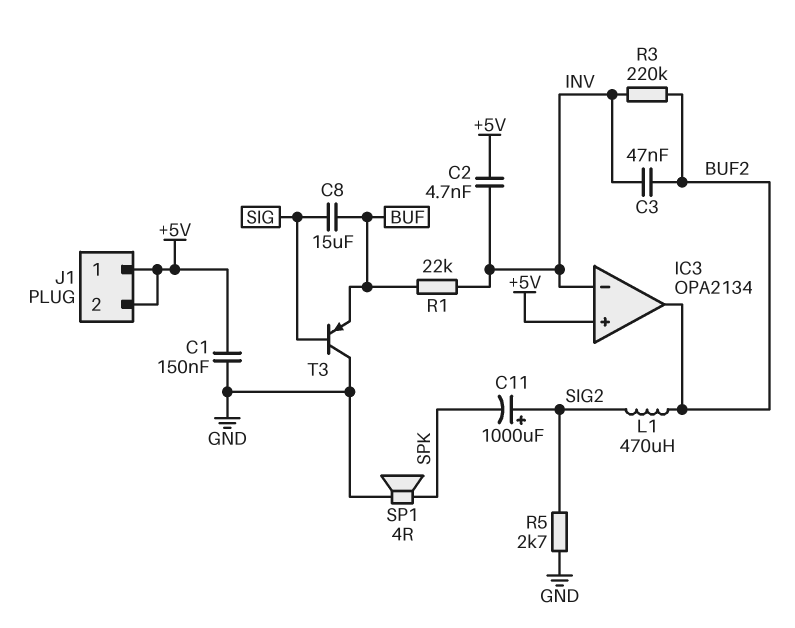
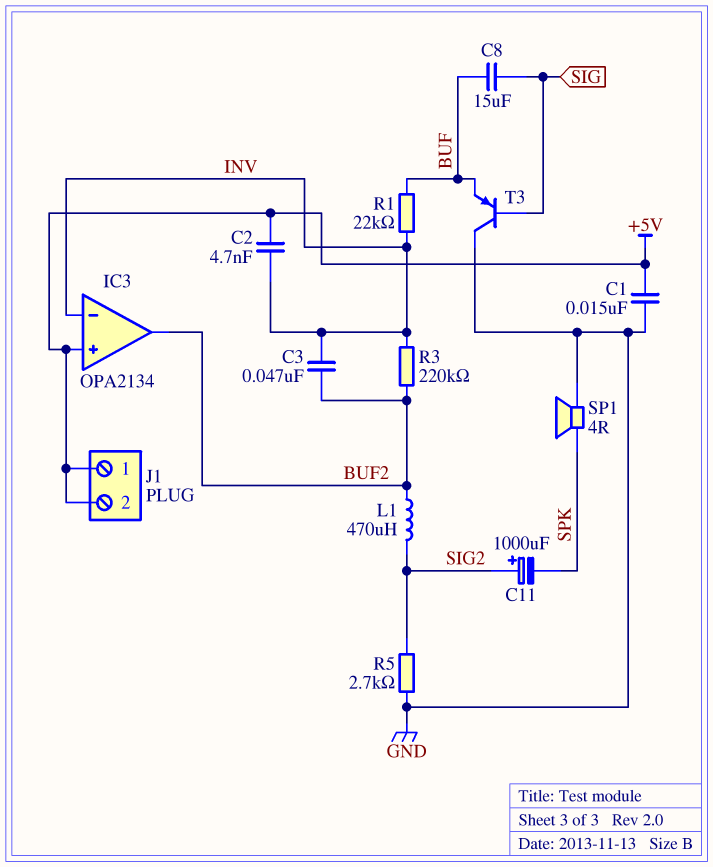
C1: 150nF (+5V, GND) -> 15nF (+5V, GND)

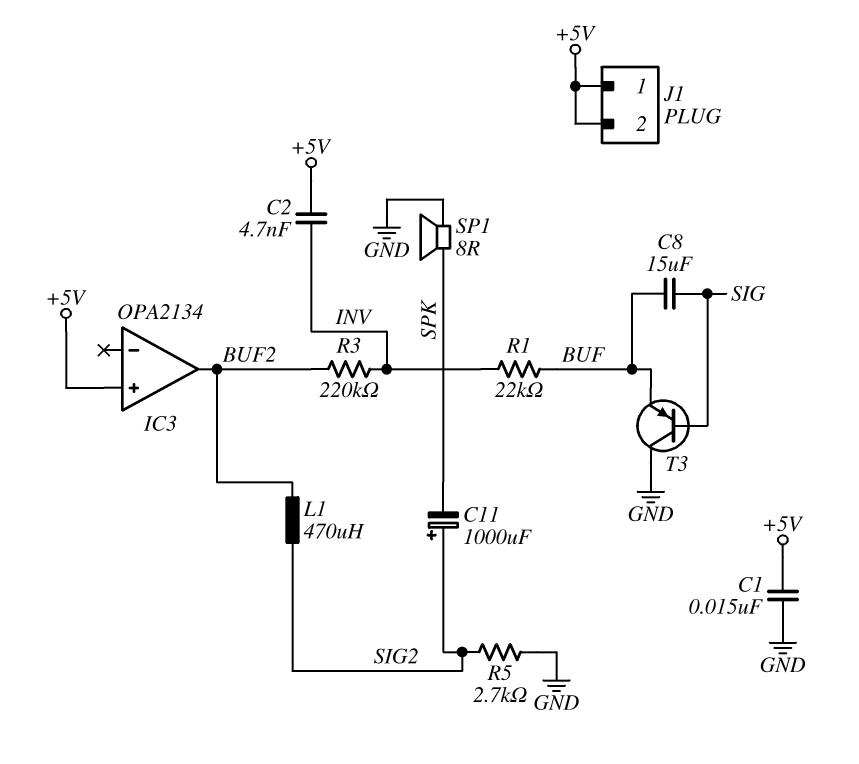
C3: 47nF (BUF2, INV) -> none
IC3 pin in-: INV -> none
SP1: speaker 4R (GND, SPK) -> speaker 8R (GND, SPK)

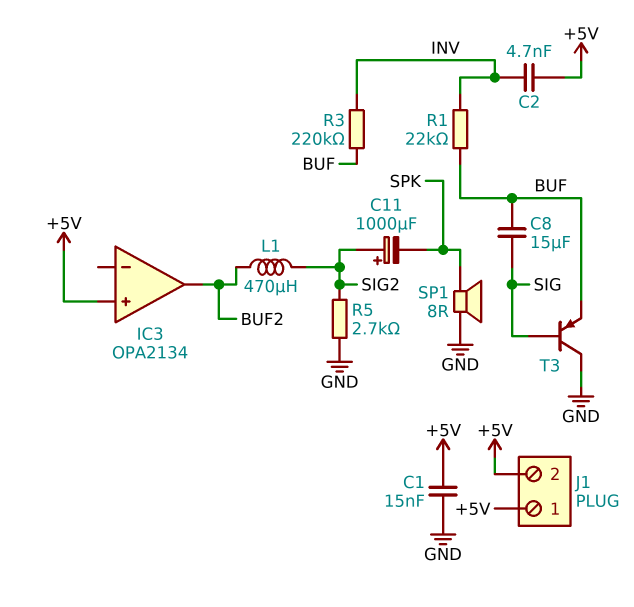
R3: 220k (BUF2, INV) -> 220k (BUF, INV)

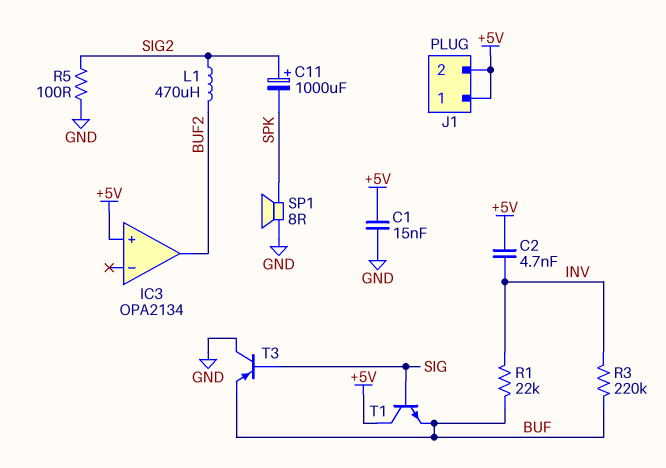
C8: 15uF (BUF, SIG) -> none
R5: 2.7k (GND, SIG2) -> 100 (GND, SIG2)
T1: none -> NPN (B SIG, C +5V, E BUF)

